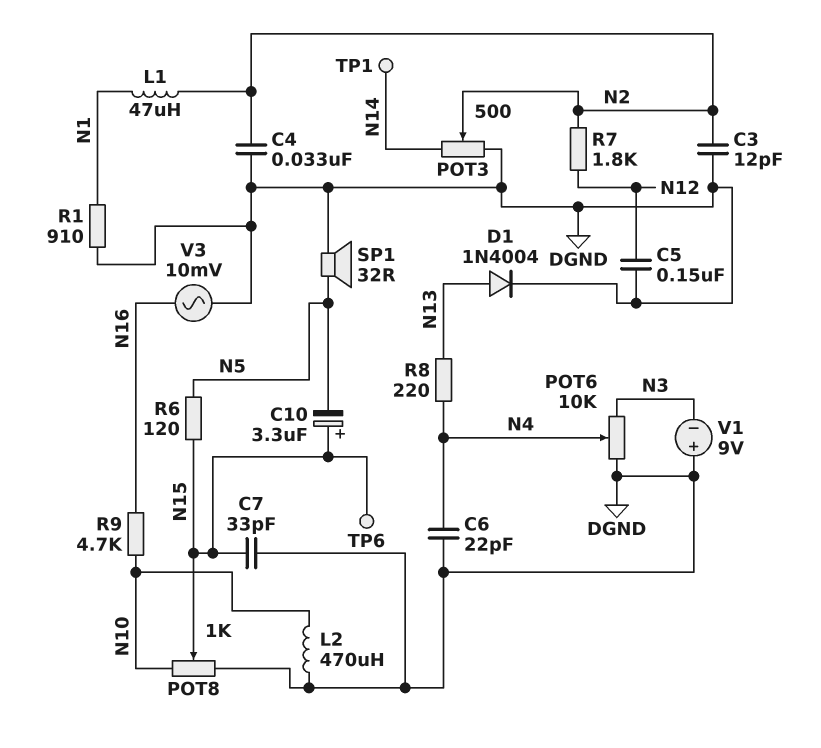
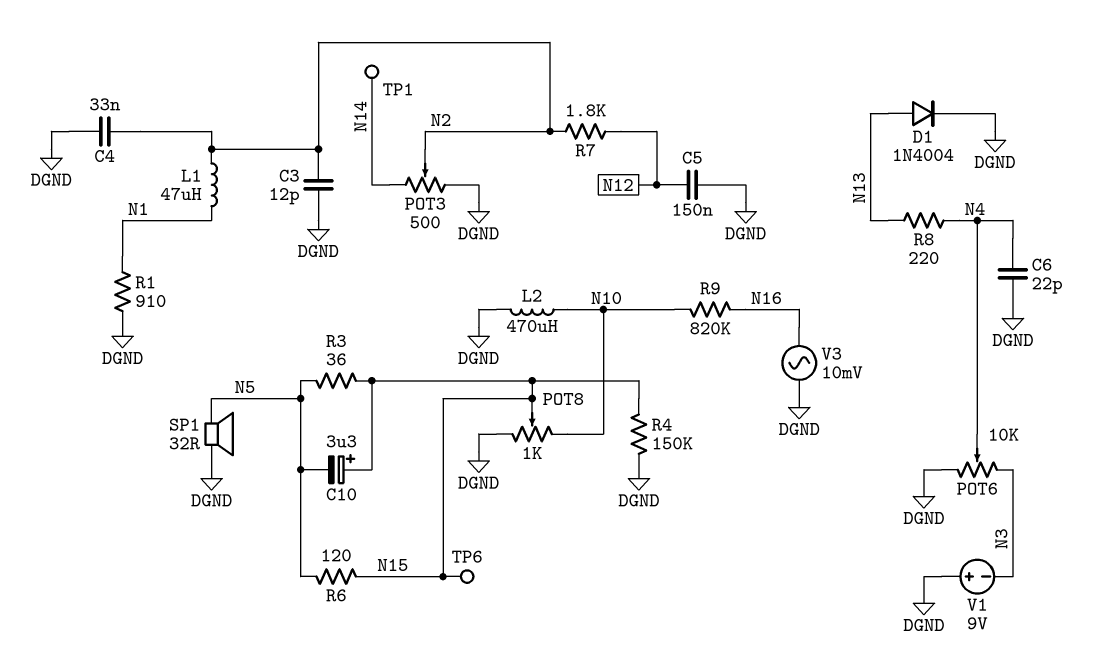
C7: 33pF (DGND, N15) -> none
R3: none -> 36 (N5, N15)
R4: none -> 150k (DGND, N15)
R9: 4.7k (N10, N16) -> 820k (N10, N16)

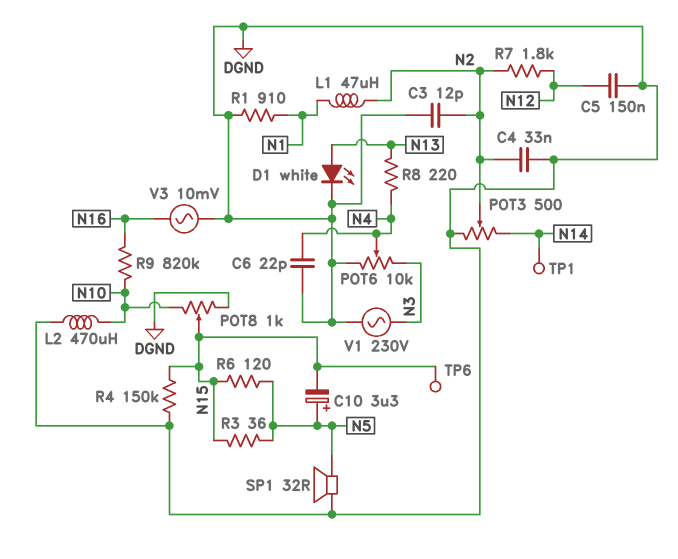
C10: 3.3uF (plus N15, minus N5) -> 3.3uF (plus N5, minus N15)
D1: diode 1N4004 (A N13, K DGND) -> LED white (A N13, K DGND)
V1: 9V (plus DGND, minus N3) -> AC 230V (DGND, N3)

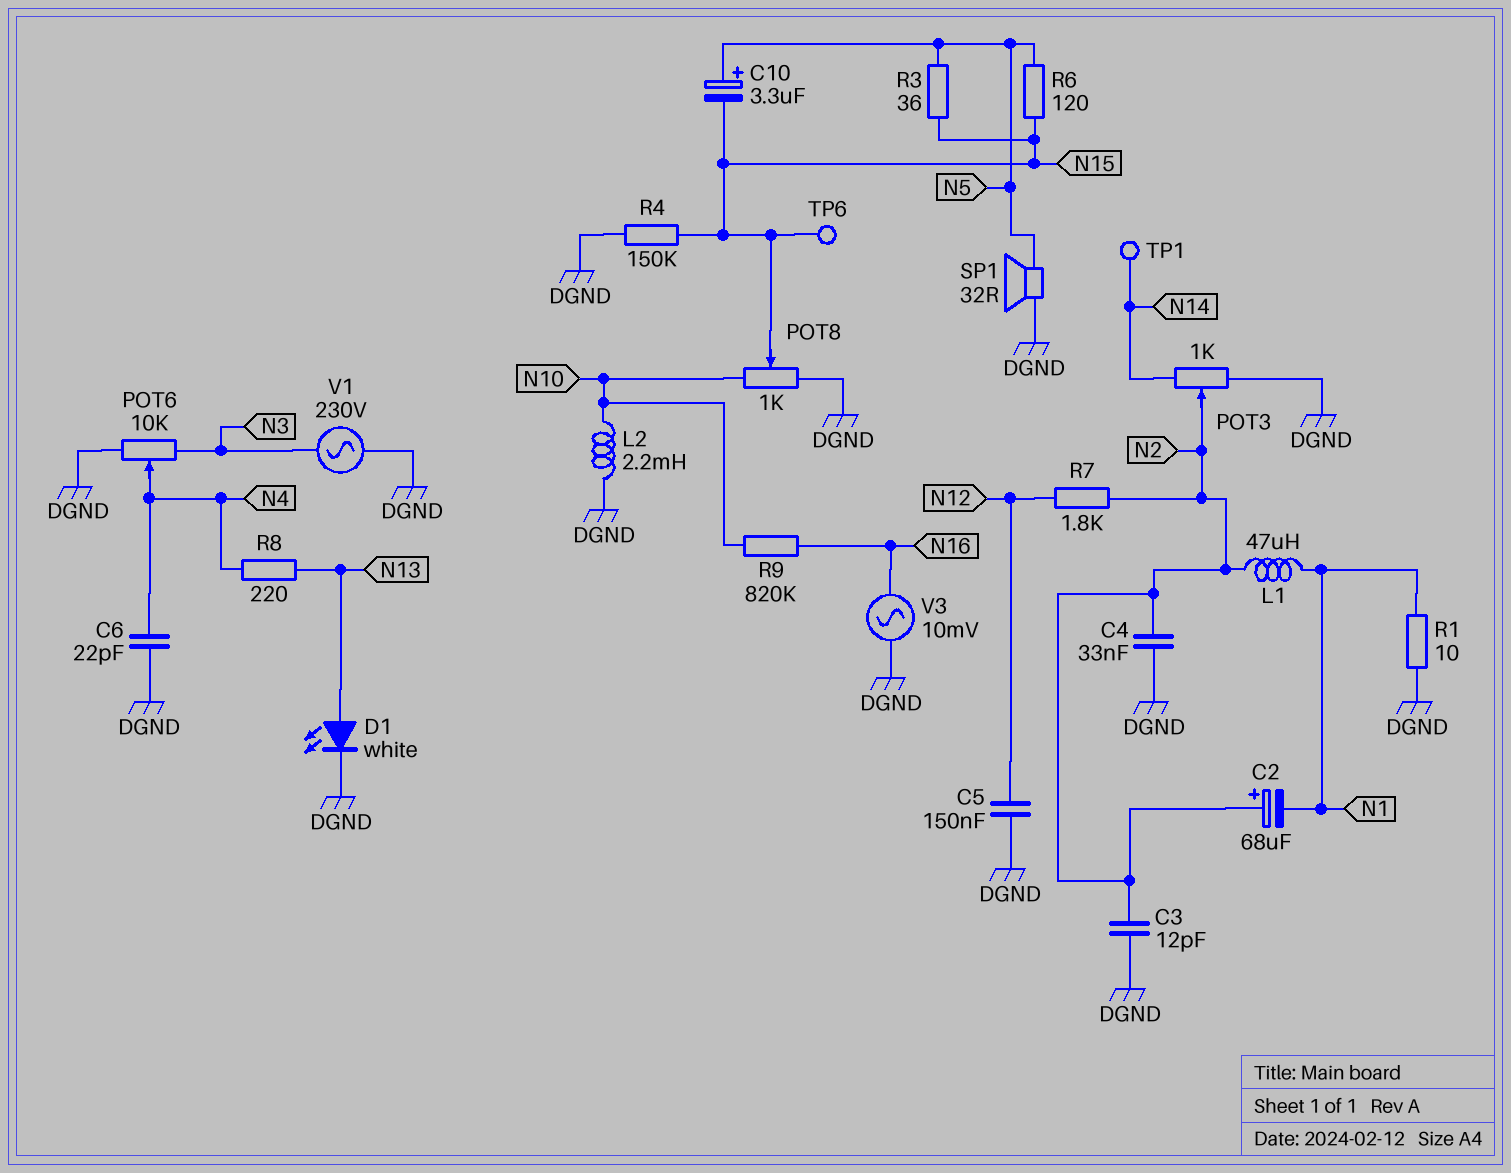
C2: none -> 68uF (plus N2, minus N1)
L2: 470uH (DGND, N10) -> 2.2mH (DGND, N10)
POT3: 500 (DGND, N14, wiper N2) -> 1k (DGND, N14, wiper N2)
R1: 910 (DGND, N1) -> 10 (DGND, N1)

